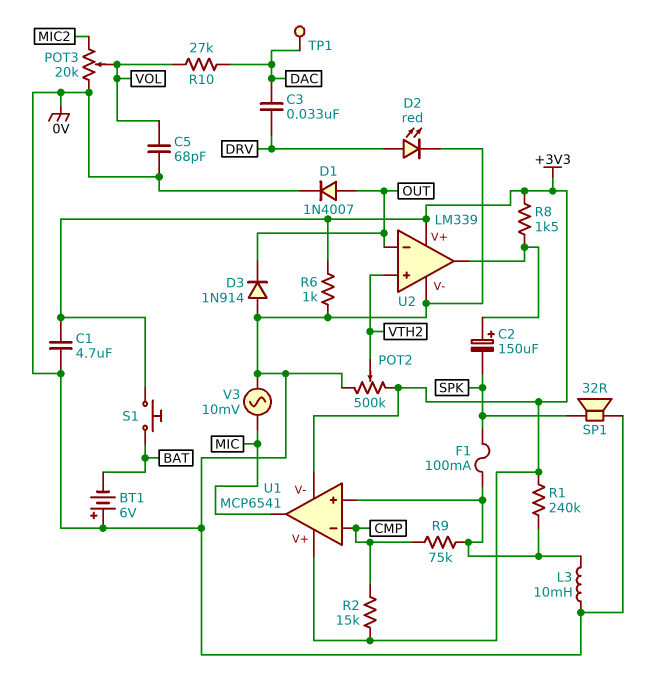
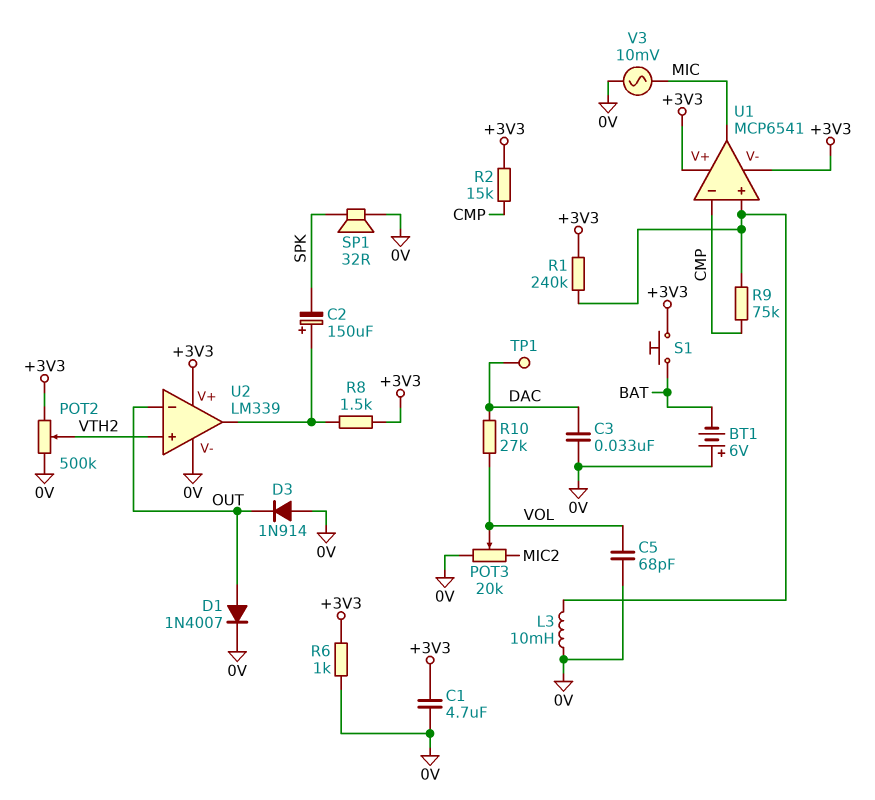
C3: 33nF (DAC, DRV) -> 33nF (0V, DAC)
D2: LED red (A DRV, K 0V) -> none
F1: 100mA (SPK, U1/in+) -> none

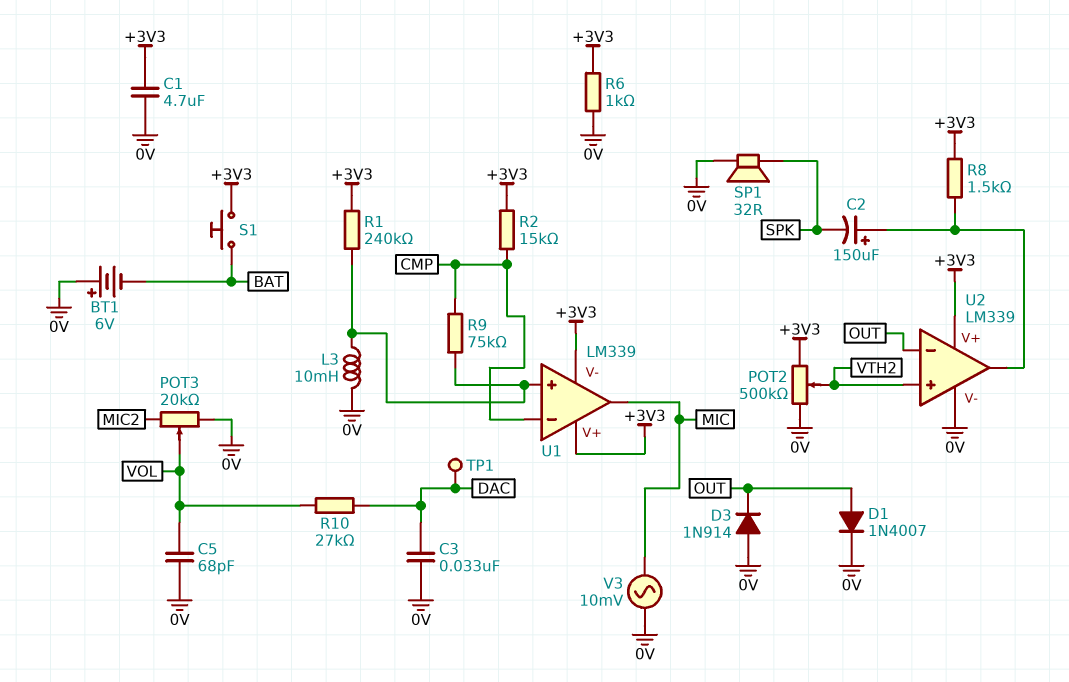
U1: MCP6541 -> LM339

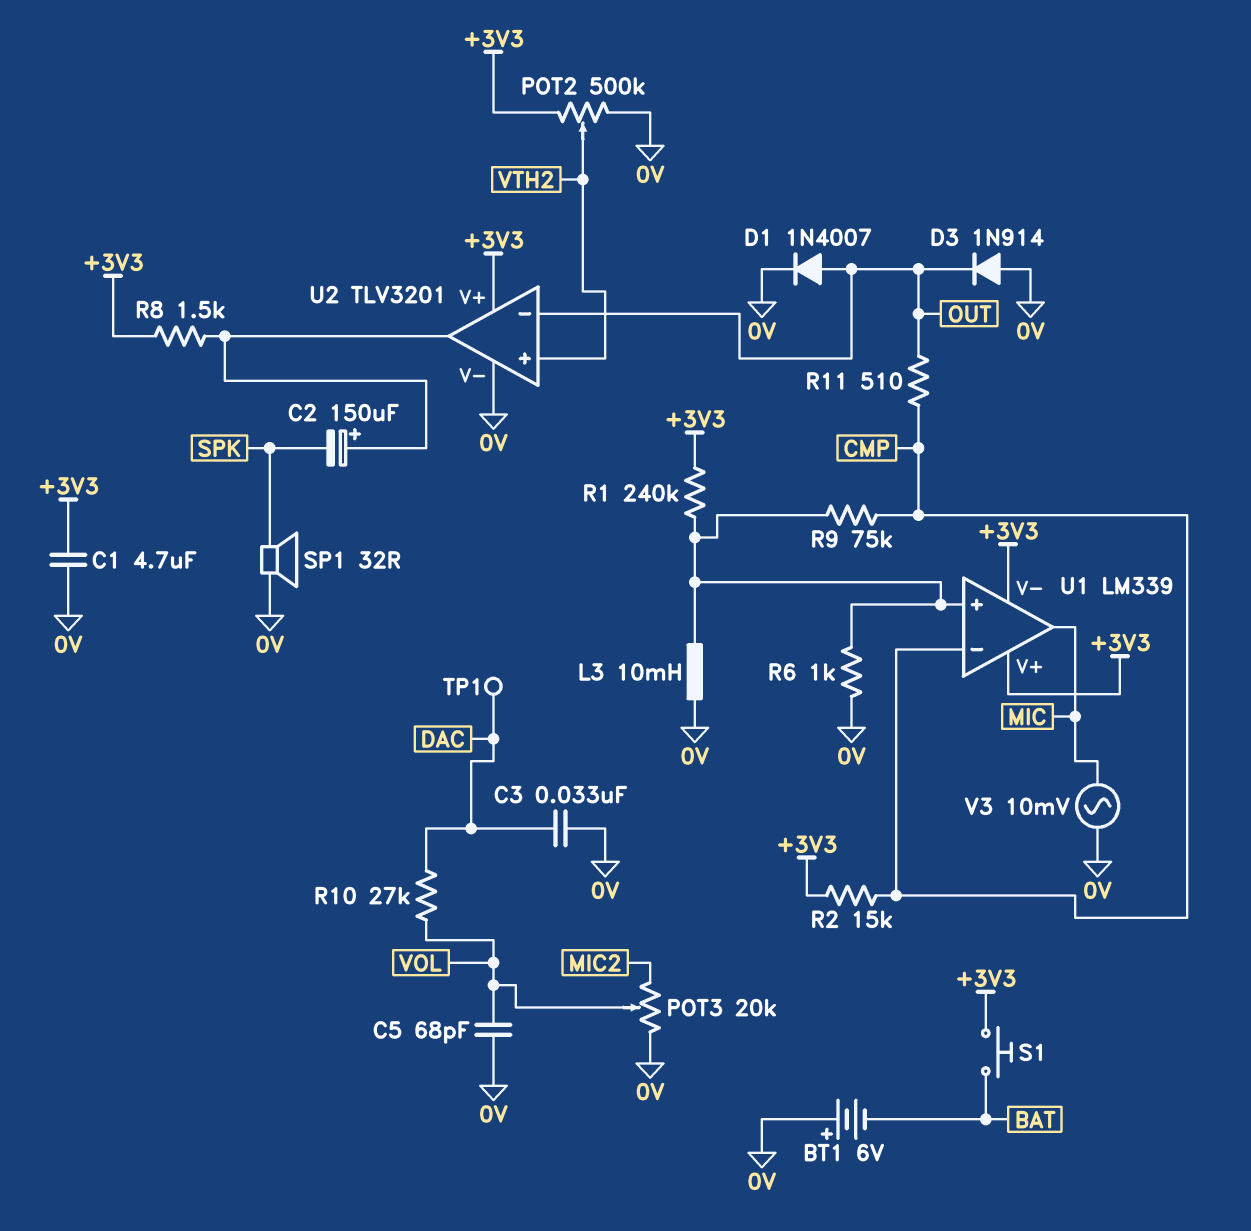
R6: 1k (+3V3, 0V) -> 1k (0V, U1/in+)
R11: none -> 510 (CMP, OUT)
U2: LM339 -> TLV3201

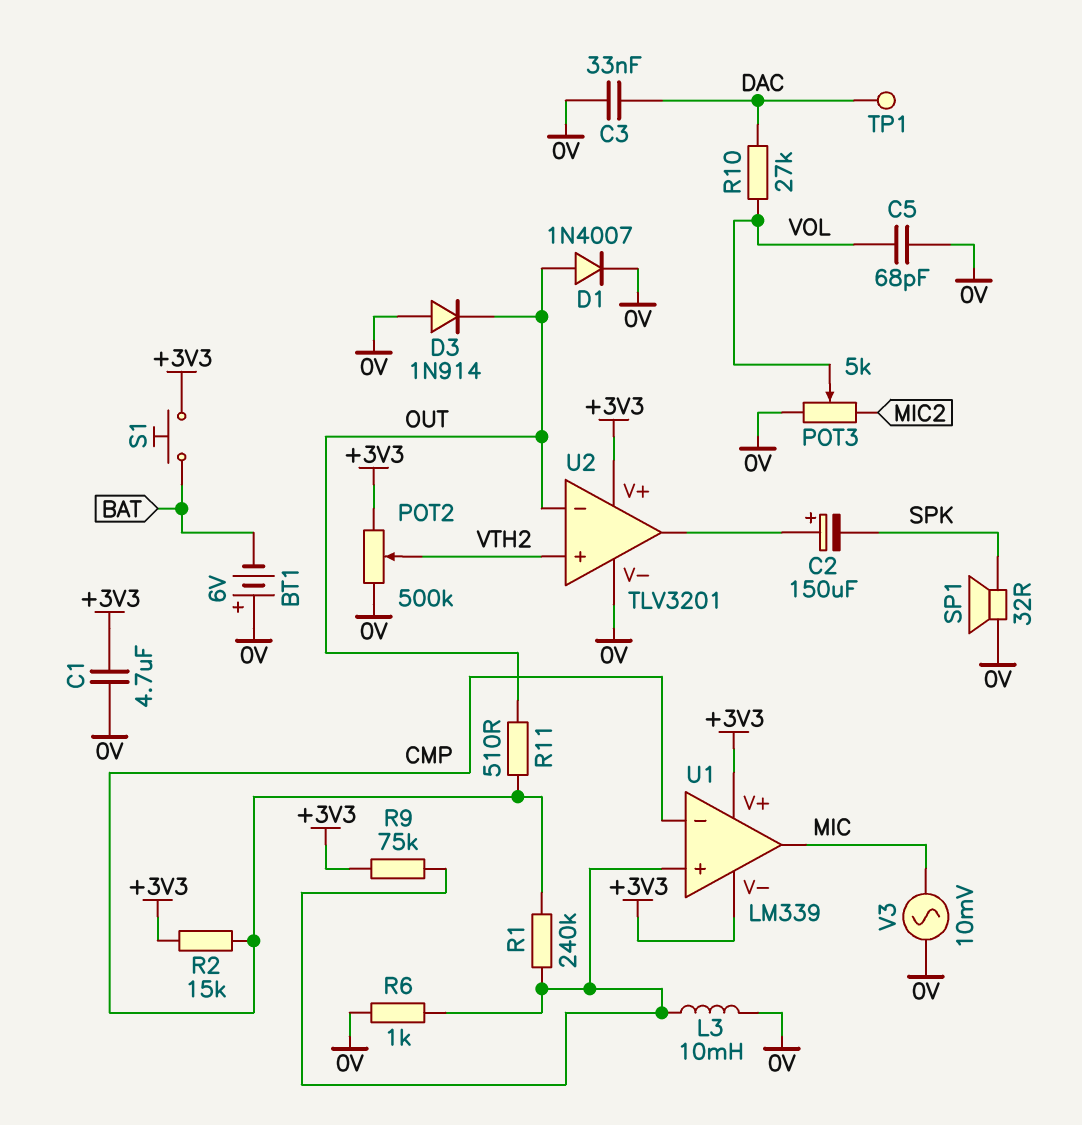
POT3: 20k (0V, MIC2, wiper VOL) -> 5k (0V, MIC2, wiper VOL)
R1: 240k (+3V3, U1/in+) -> 240k (CMP, U1/in+)
R8: 1.5k (+3V3, U2/out) -> none
R9: 75k (CMP, U1/in+) -> 75k (+3V3, U1/in+)

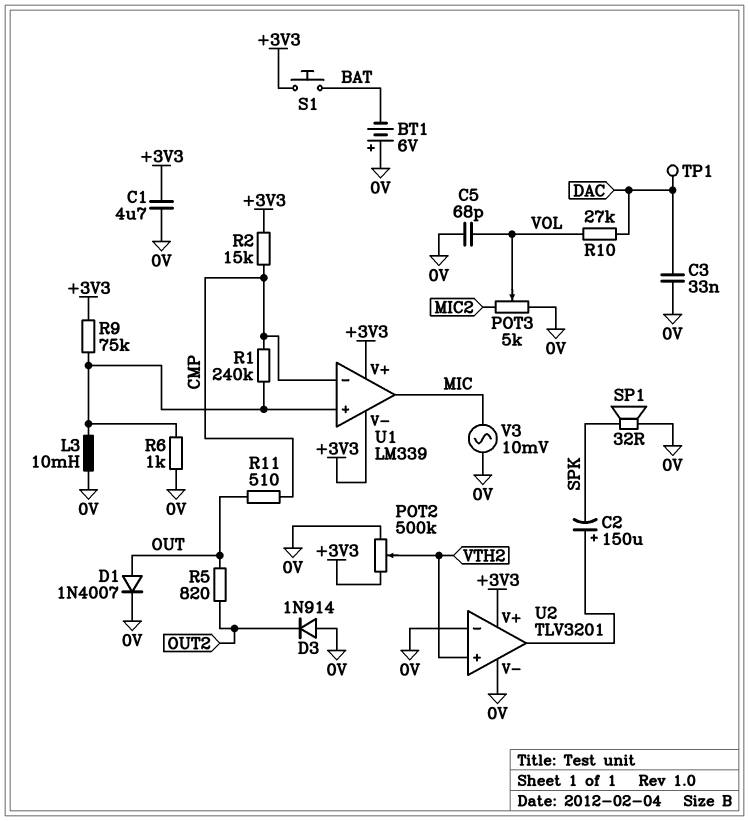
D3: diode 1N914 (A 0V, K OUT) -> diode 1N914 (A 0V, K OUT2)
R5: none -> 820 (OUT, OUT2)
U2 pin in-: OUT -> 0V

